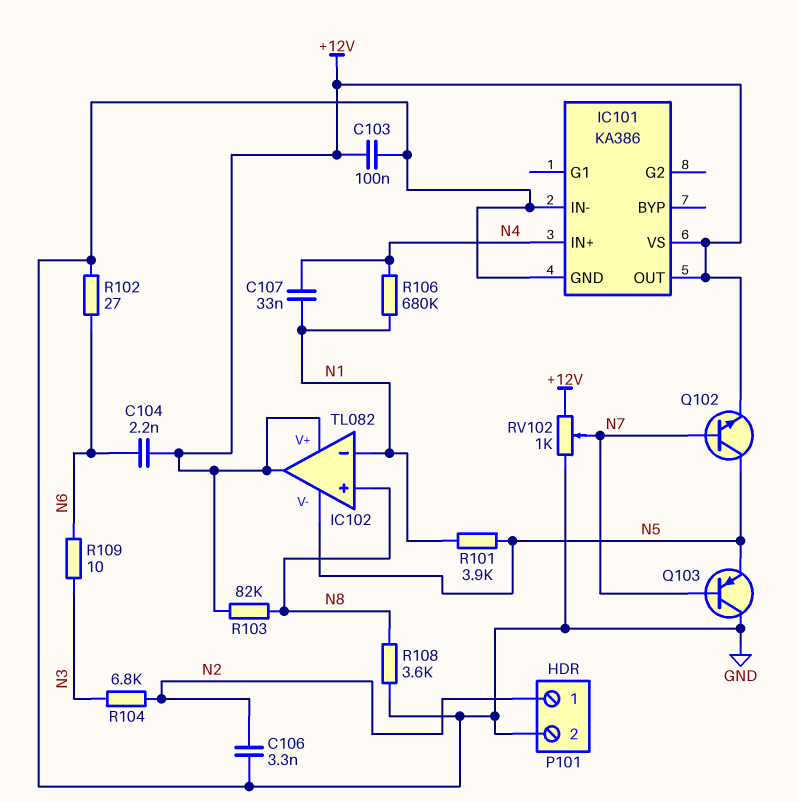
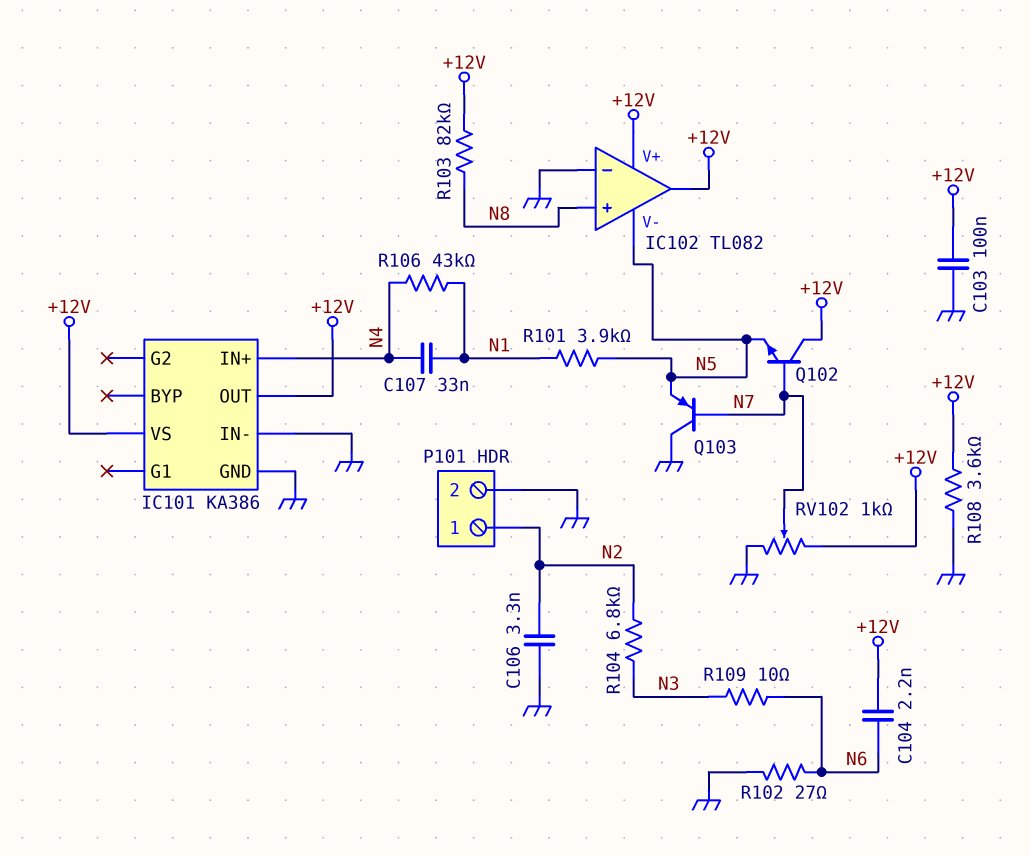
IC102 pin in-: N1 -> GND
Q102: NPN (B N7, C N5, E +12V) -> NPN (B N7, C +12V, E N5)
R106: 680k (N1, N4) -> 43k (N1, N4)
R108: 3.6k (GND, N8) -> 3.6k (+12V, GND)

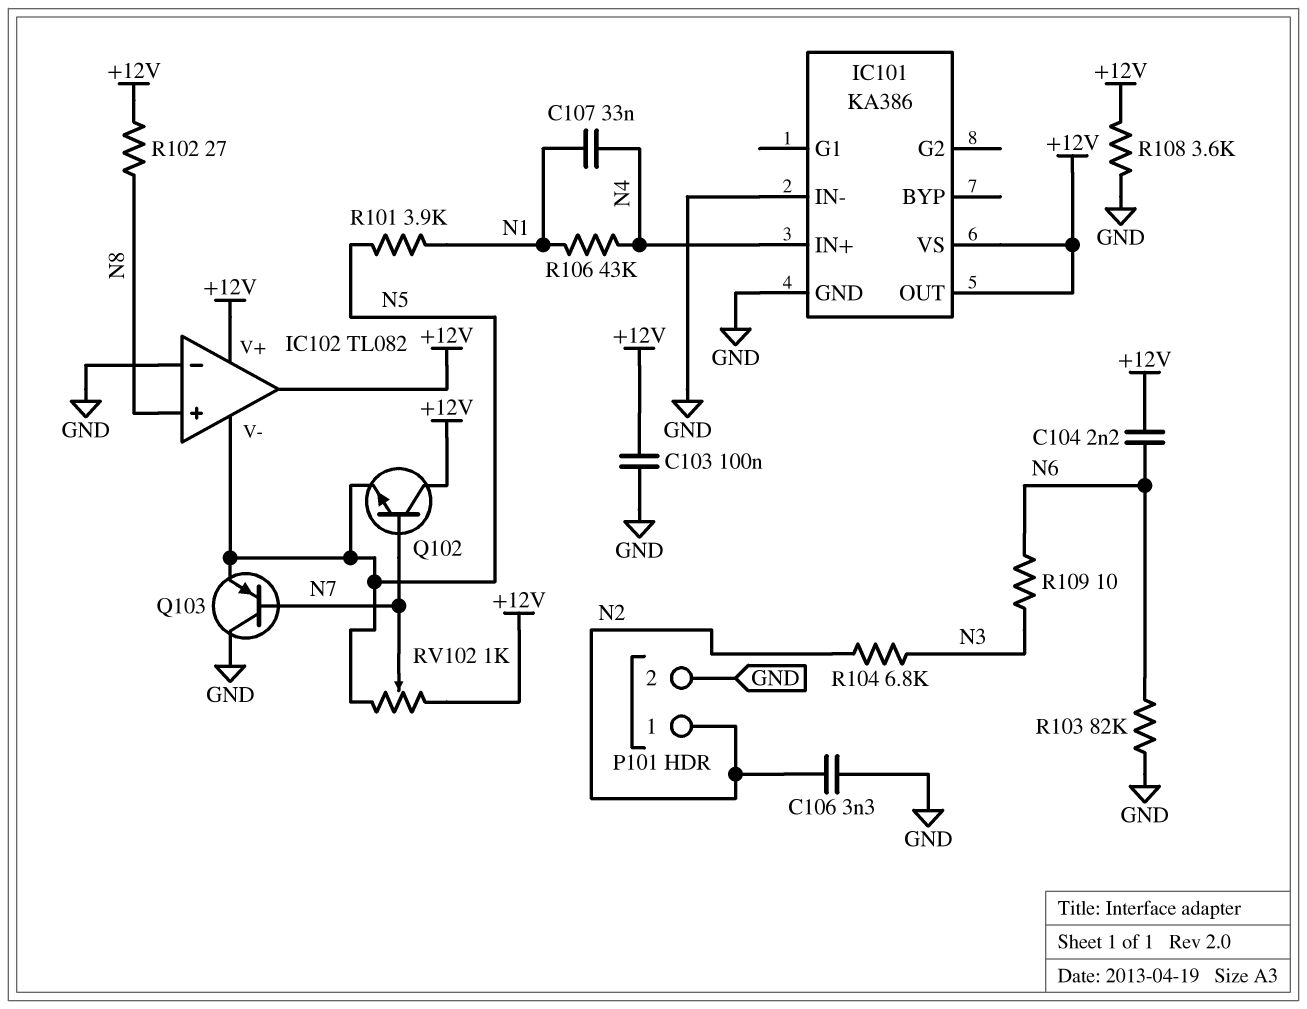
R102: 27 (GND, N6) -> 27 (+12V, N8)
R103: 82k (+12V, N8) -> 82k (GND, N6)
RV102: 1k (+12V, GND, wiper N7) -> 1k (+12V, N5, wiper N7)

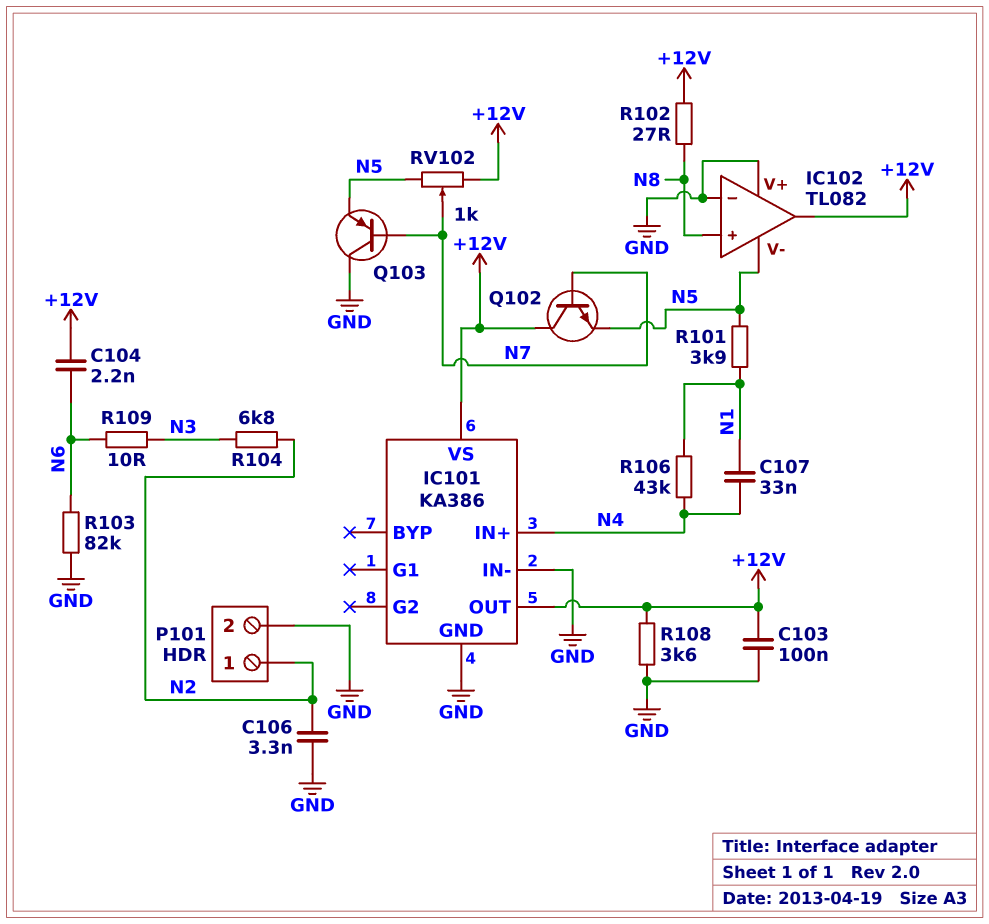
IC102 pin V+: +12V -> GND

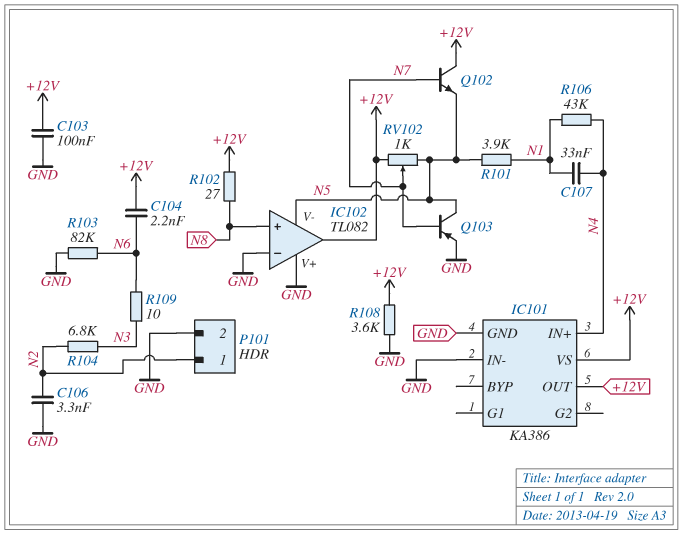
Q103: PNP (B N7, C GND, E N5) -> PNP (B N7, C N5, E GND)

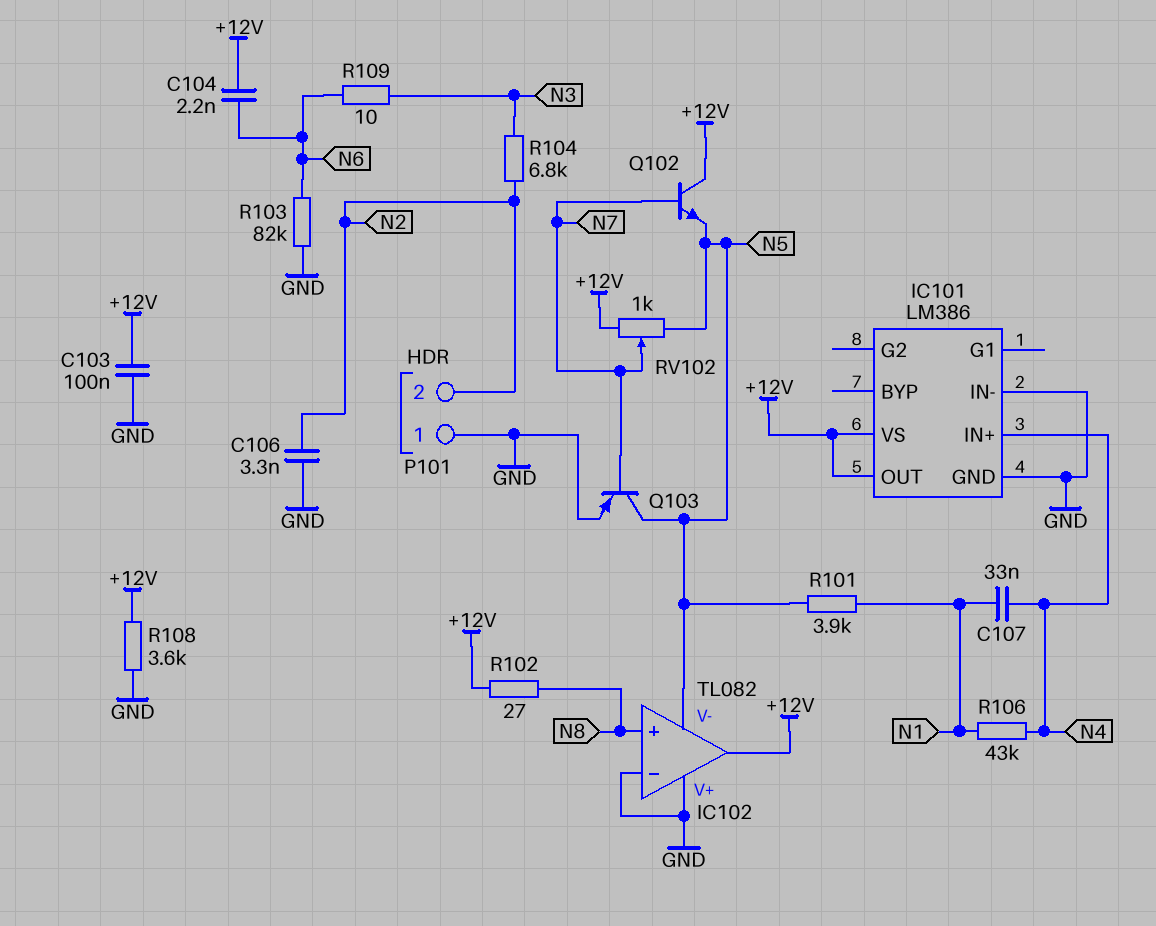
IC101: KA386 -> LM386
P101 pin 1: N2 -> GND
P101 pin 2: GND -> N2

